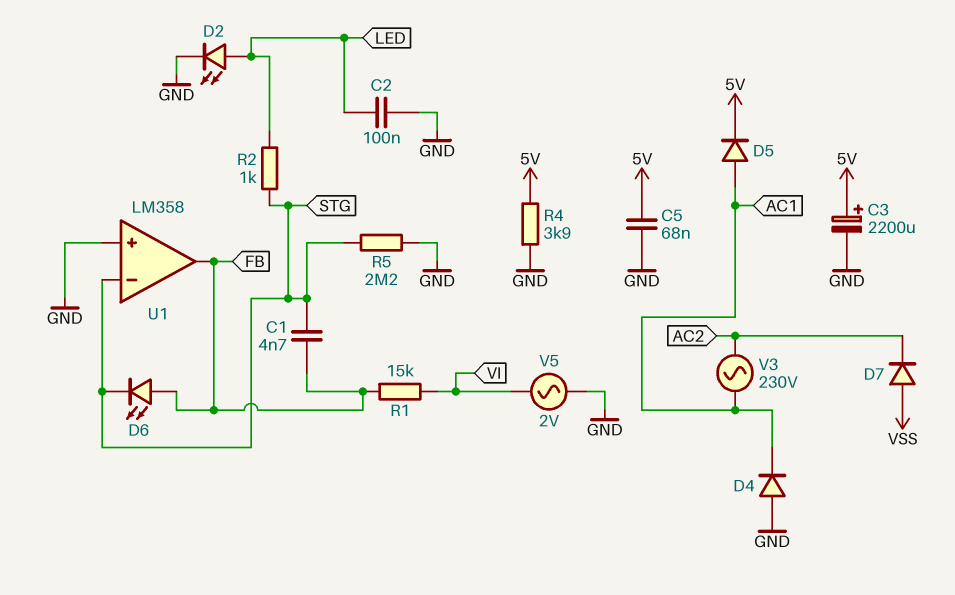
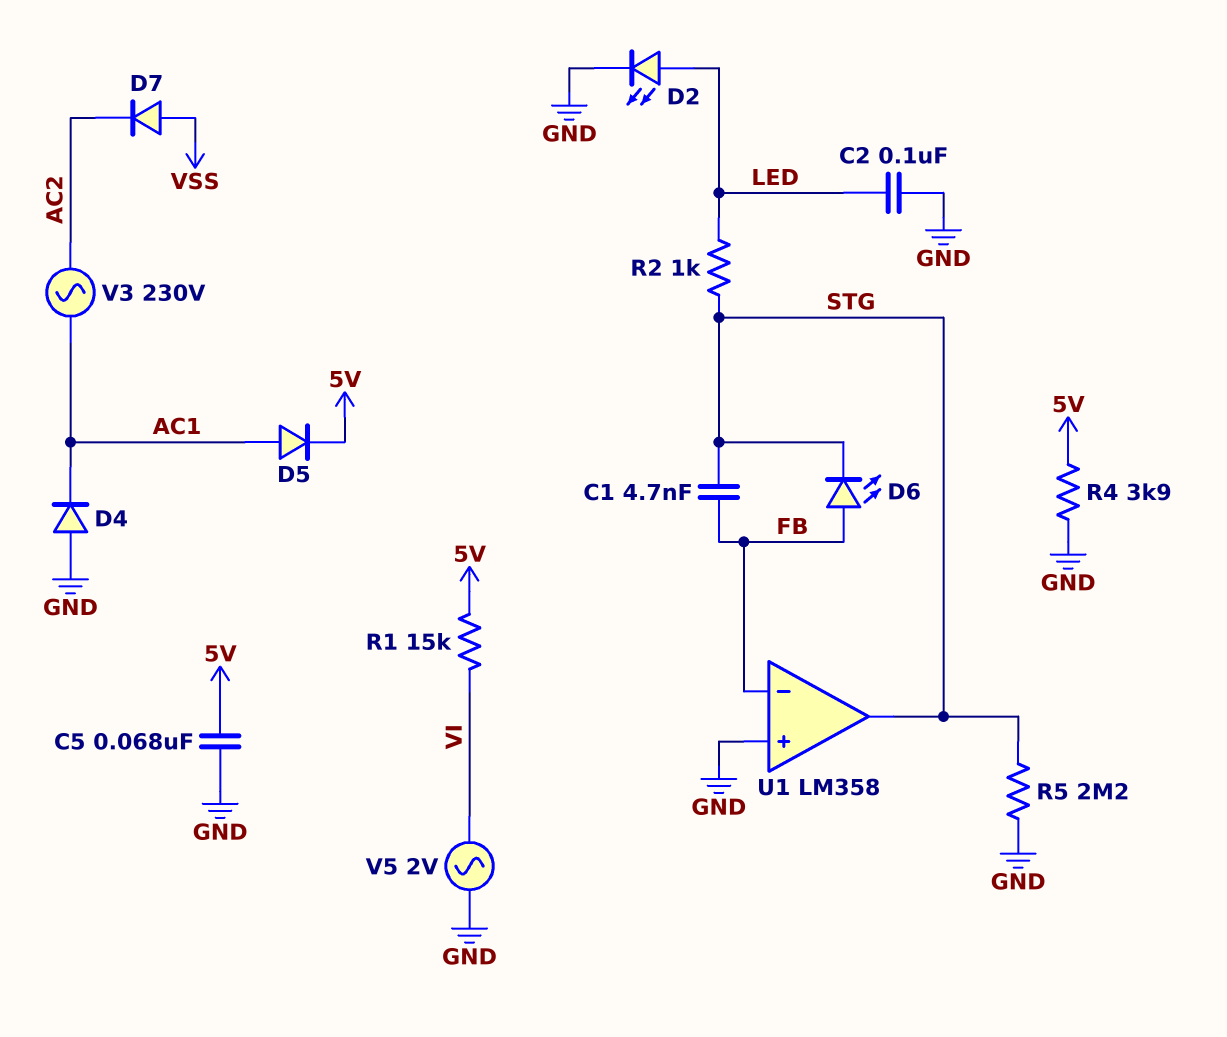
C3: 2200uF (plus 5V, minus GND) -> none
R1: 15k (FB, VI) -> 15k (5V, VI)
U1 pin in-: STG -> FB
U1 pin out: FB -> STG

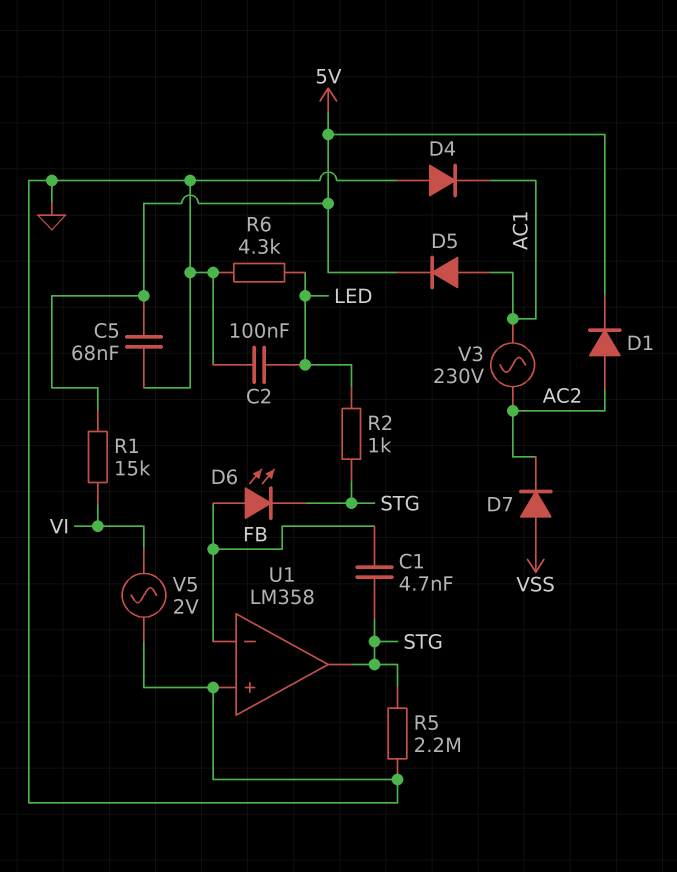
D1: none -> diode (A AC2, K 5V)
D2: LED (A LED, K GND) -> none
R4: 3.9k (5V, GND) -> none
R6: none -> 4.3k (GND, LED)

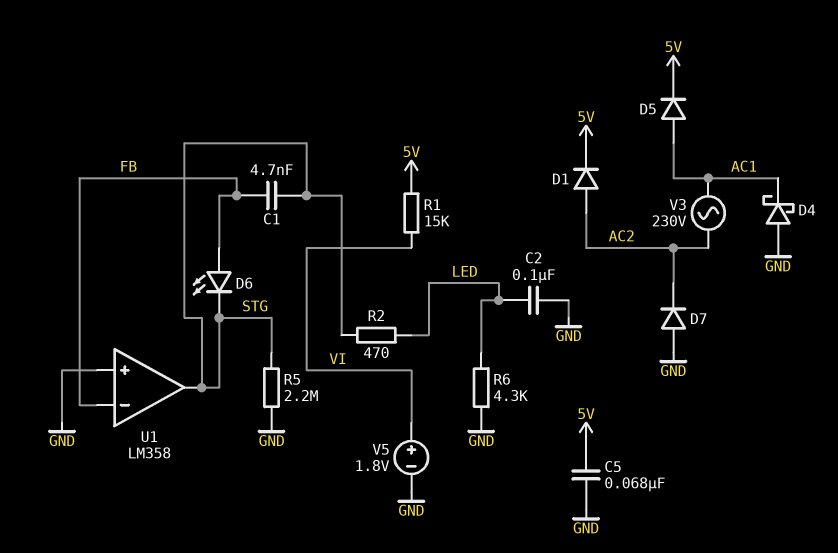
D4: diode (A GND, K AC1) -> schottky (A GND, K AC1)
D7: diode (A VSS, K AC2) -> diode (A GND, K AC2)
R2: 1k (LED, STG) -> 470 (LED, STG)
V5: AC 2V (GND, VI) -> 1.8V (plus VI, minus GND)

